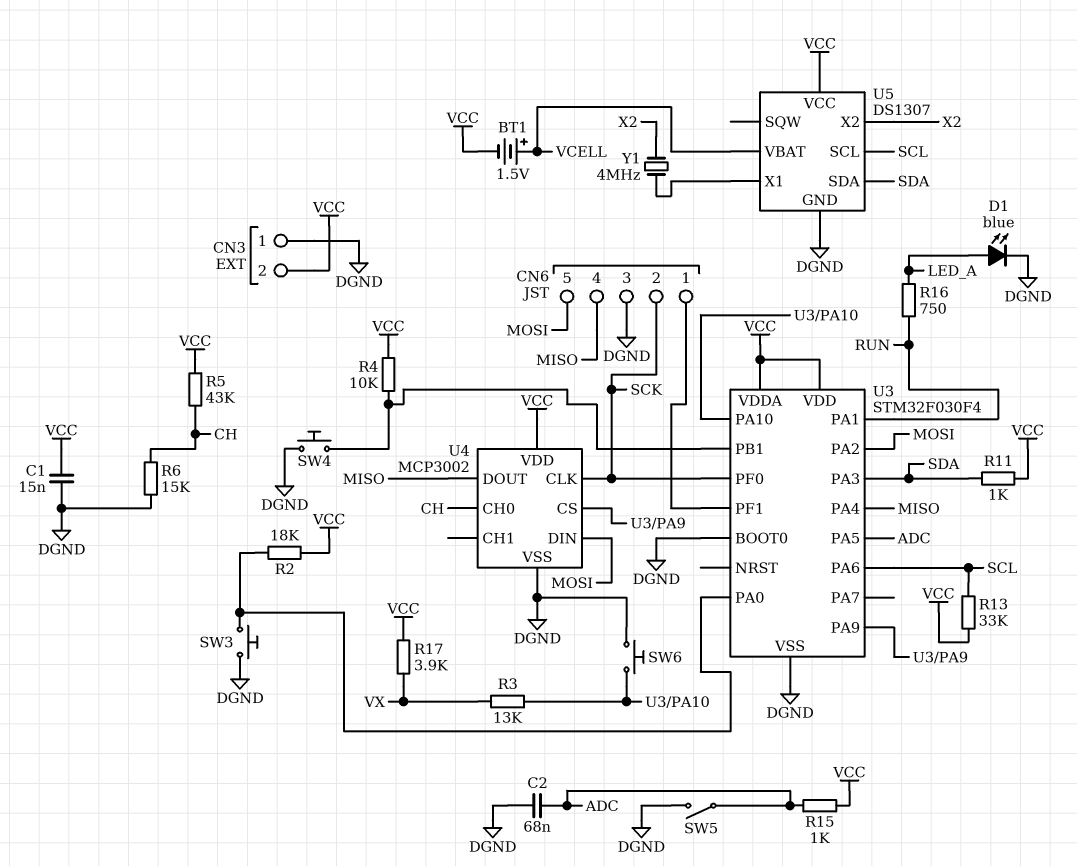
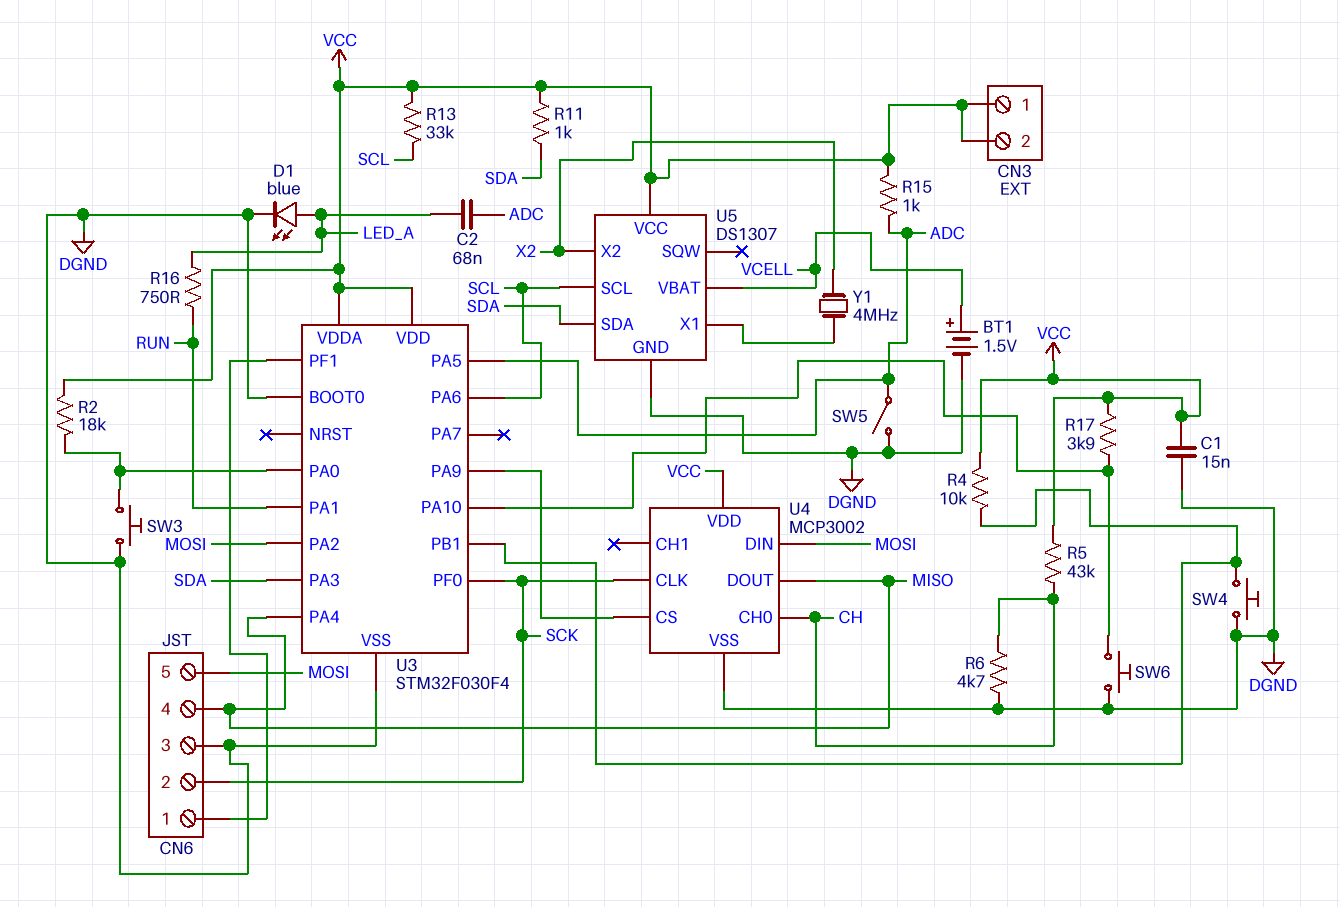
BT1: 1.5V (plus VCELL, minus VCC) -> 1.5V (plus VCELL, minus DGND)
C2: 68nF (ADC, DGND) -> 68nF (ADC, LED_A)
CN3 pin 1: DGND -> VCC
R3: 13k (U3/PA10, VX) -> none
R6: 15k (CH, DGND) -> 4.7k (CH, DGND)
R17: 3.9k (VCC, VX) -> 3.9k (U3/PA10, VCC)

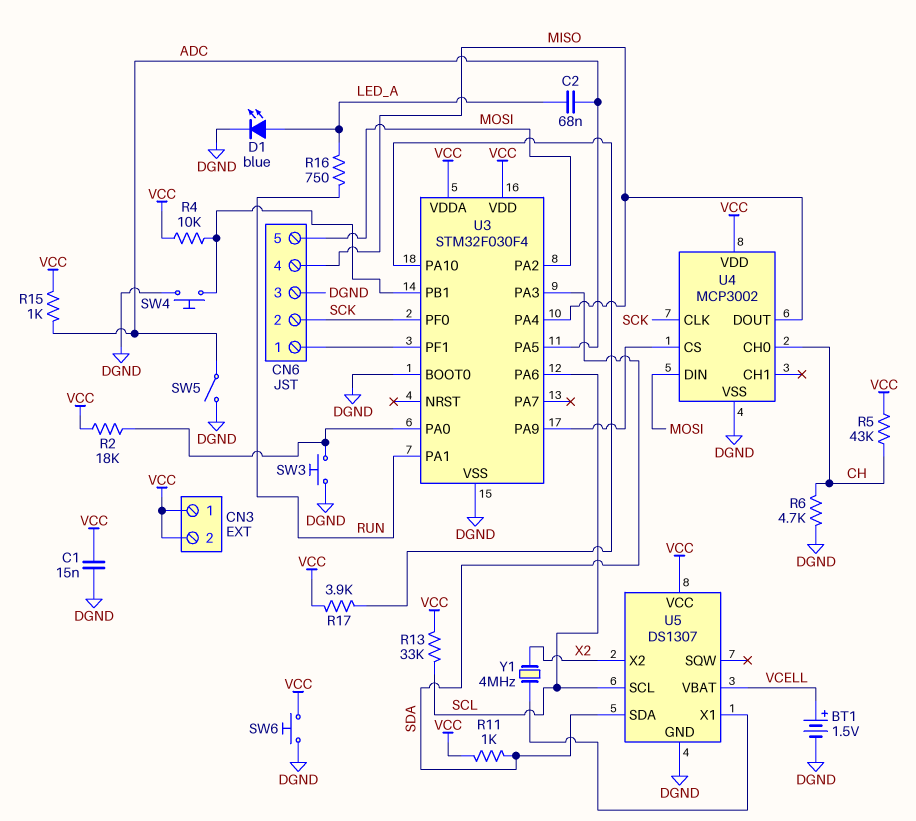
SW6: button (DGND, U3/PA10) -> button (DGND, VCC)

